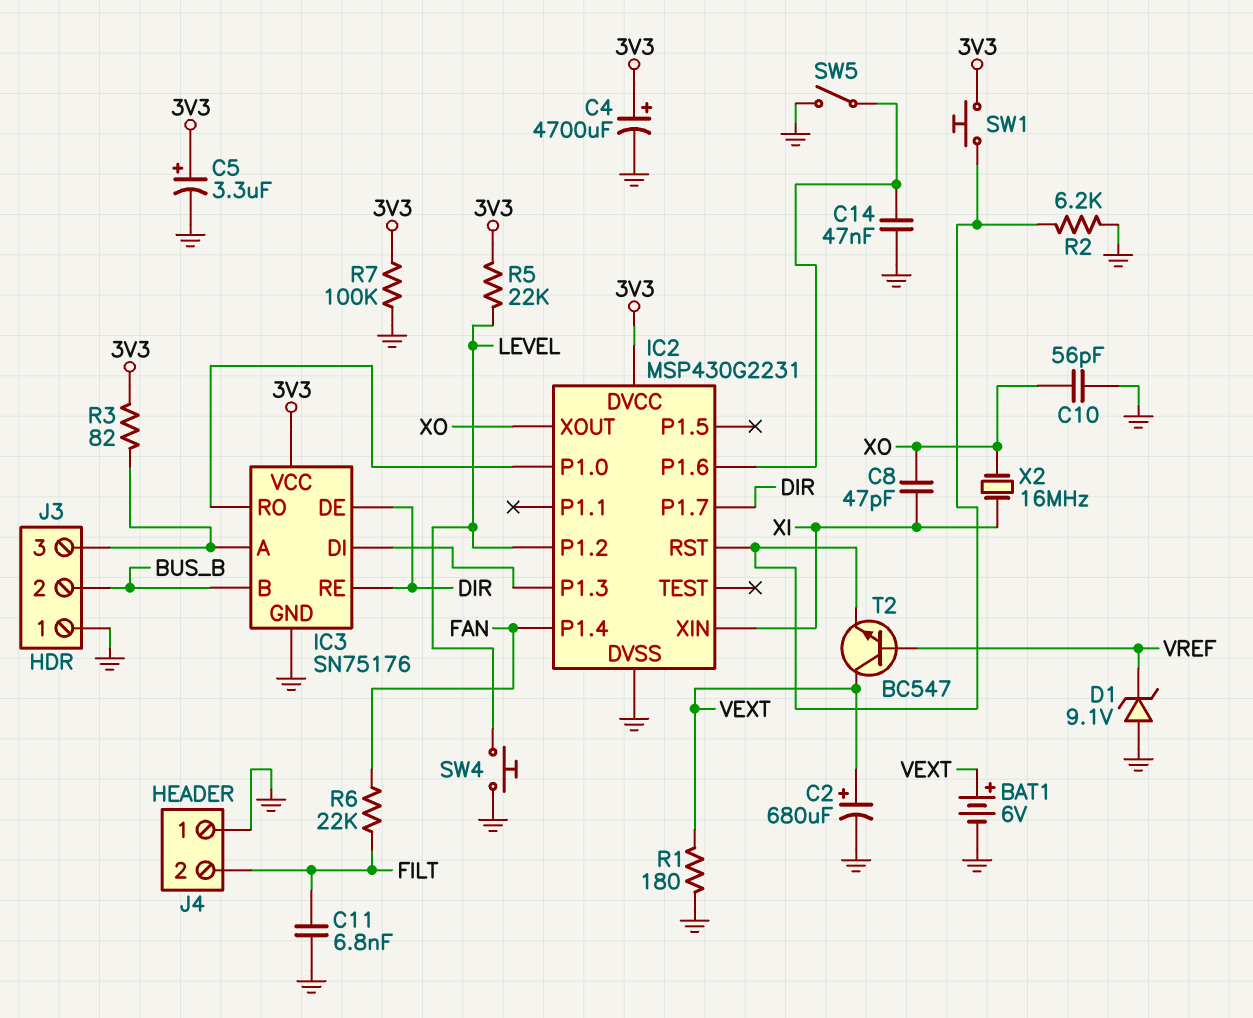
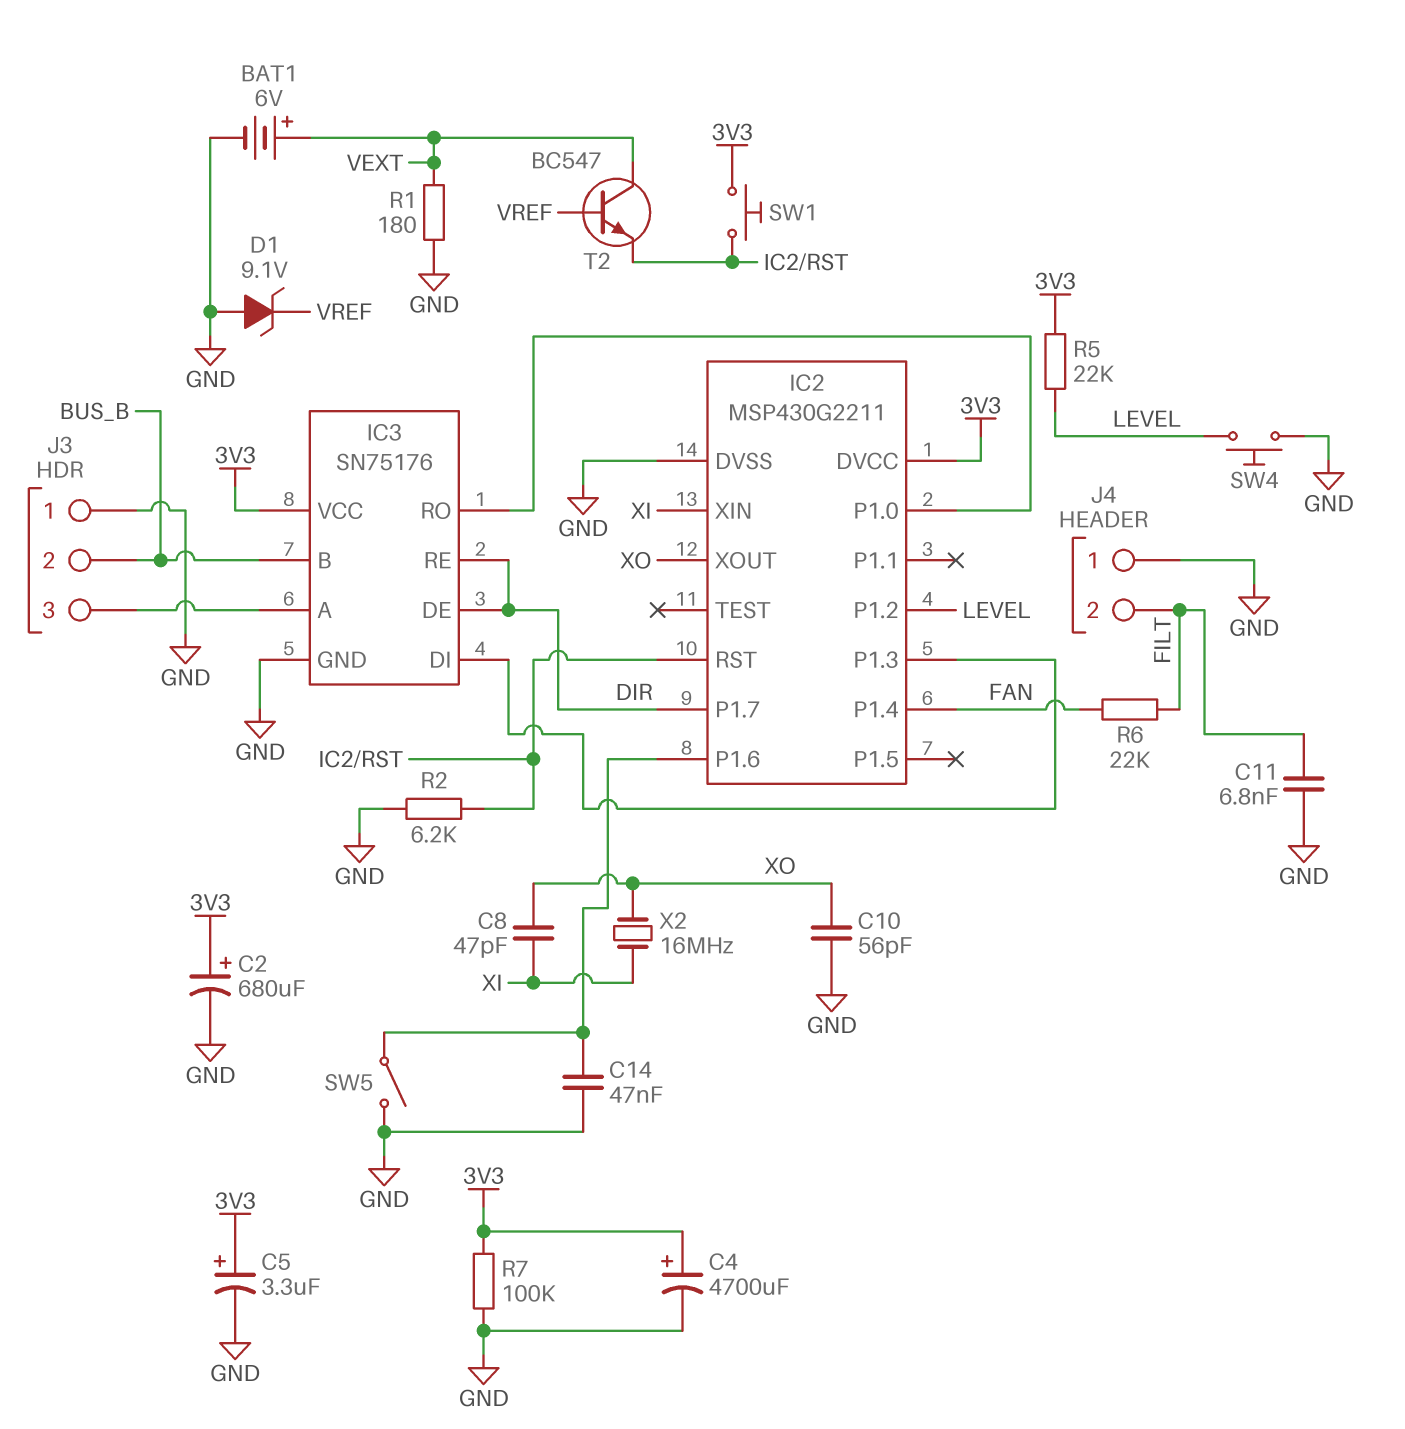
C2: 680uF (plus VEXT, minus GND) -> 680uF (plus 3V3, minus GND)
IC2: MSP430G2231 -> MSP430G2211
R3: 82 (3V3, IC3/A) -> none

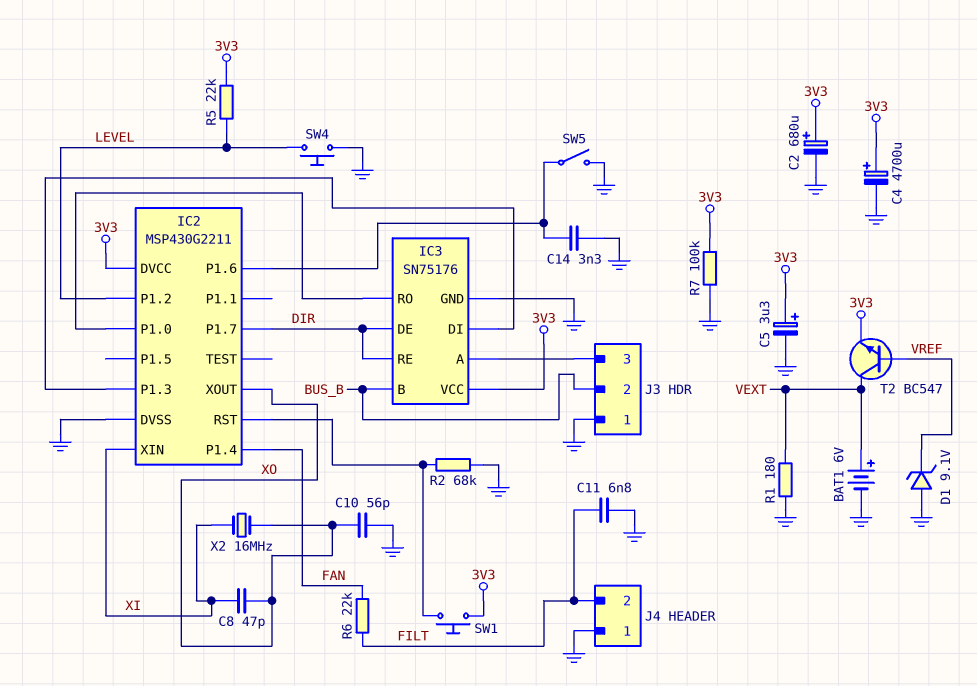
C14: 47nF (GND, IC2/P1.6) -> 3.3nF (GND, IC2/P1.6)
R2: 6.2k (GND, IC2/RST) -> 68k (GND, IC2/RST)
T2: NPN BC547 (B VREF, C VEXT, E IC2/RST) -> NPN BC547 (B VREF, C VEXT, E 3V3)

